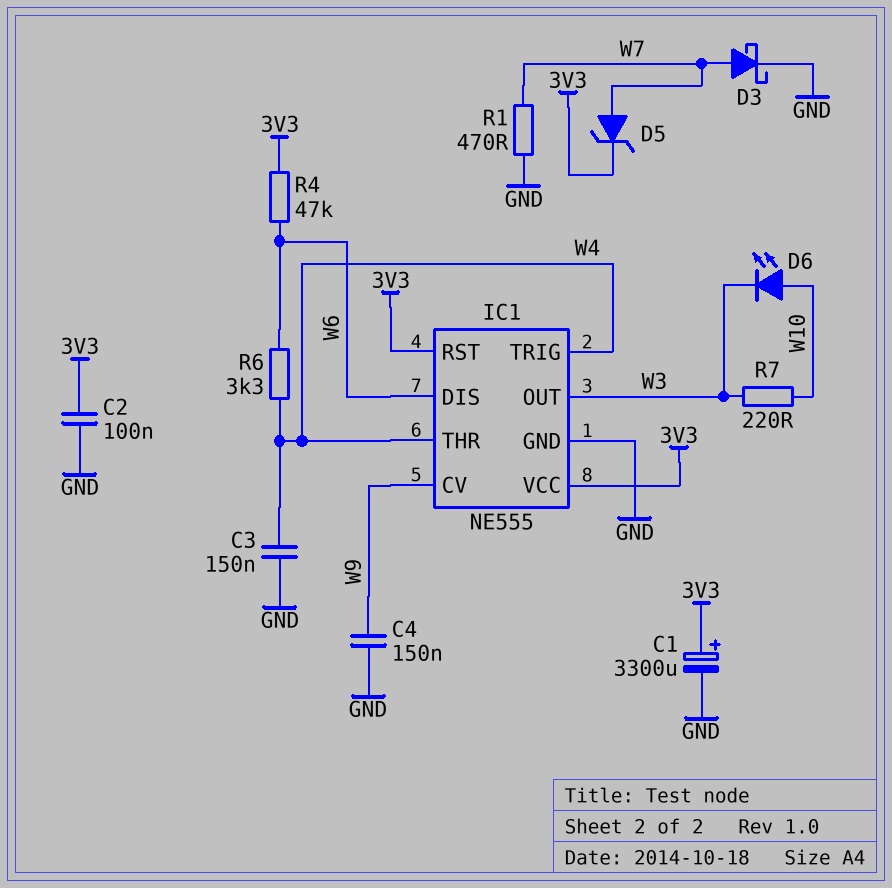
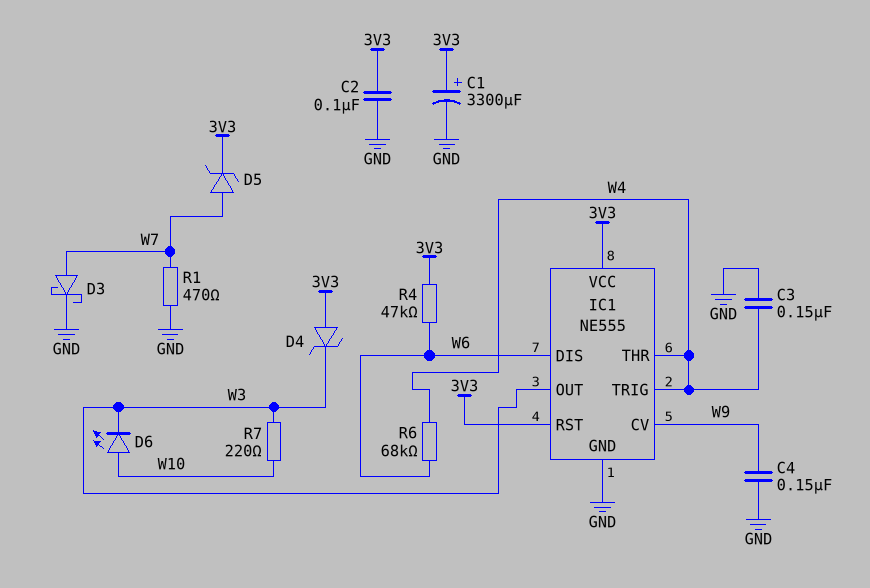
D4: none -> zener (A 3V3, K W3)
R6: 3.3k (W4, W6) -> 68k (W4, W6)

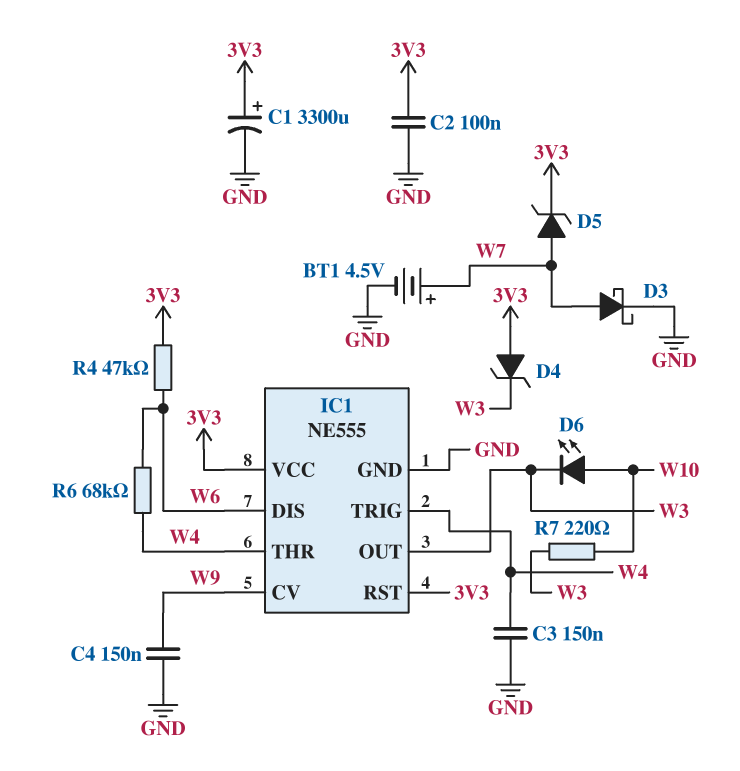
BT1: none -> 4.5V (plus W7, minus GND)
R1: 470 (GND, W7) -> none

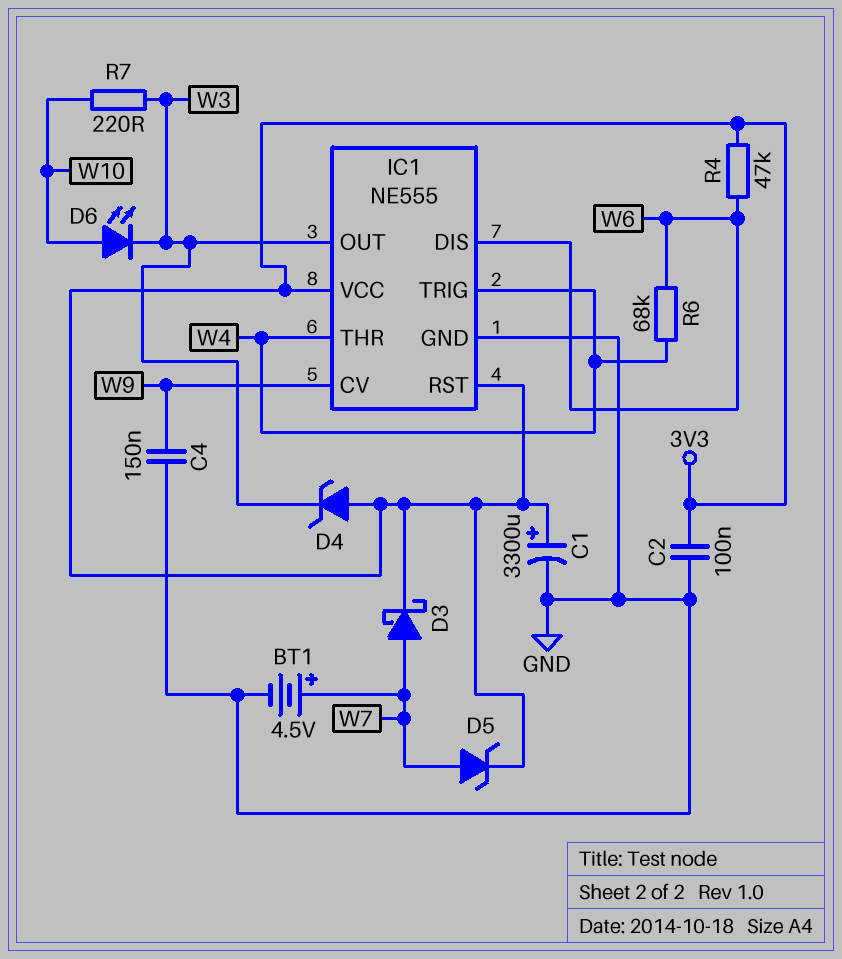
C3: 150nF (GND, W4) -> none
D3: schottky (A W7, K GND) -> schottky (A W7, K 3V3)

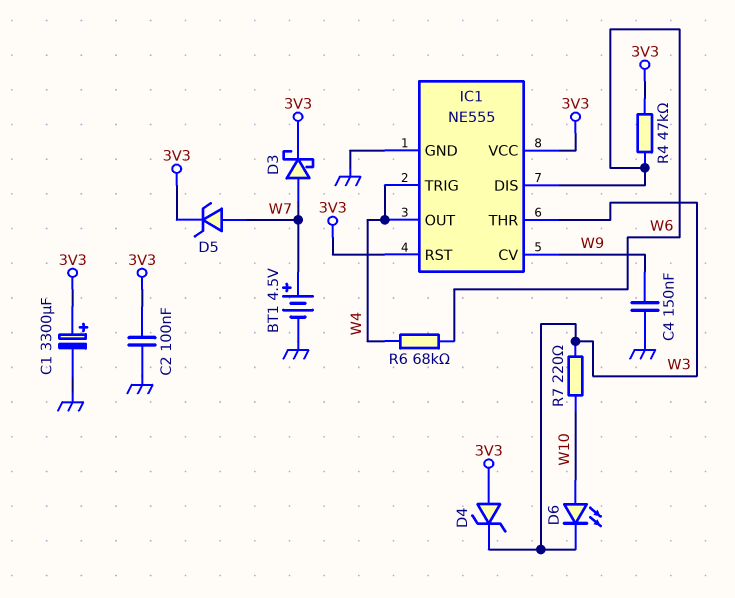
IC1 pin OUT: W3 -> W4
IC1 pin THR: W4 -> W3

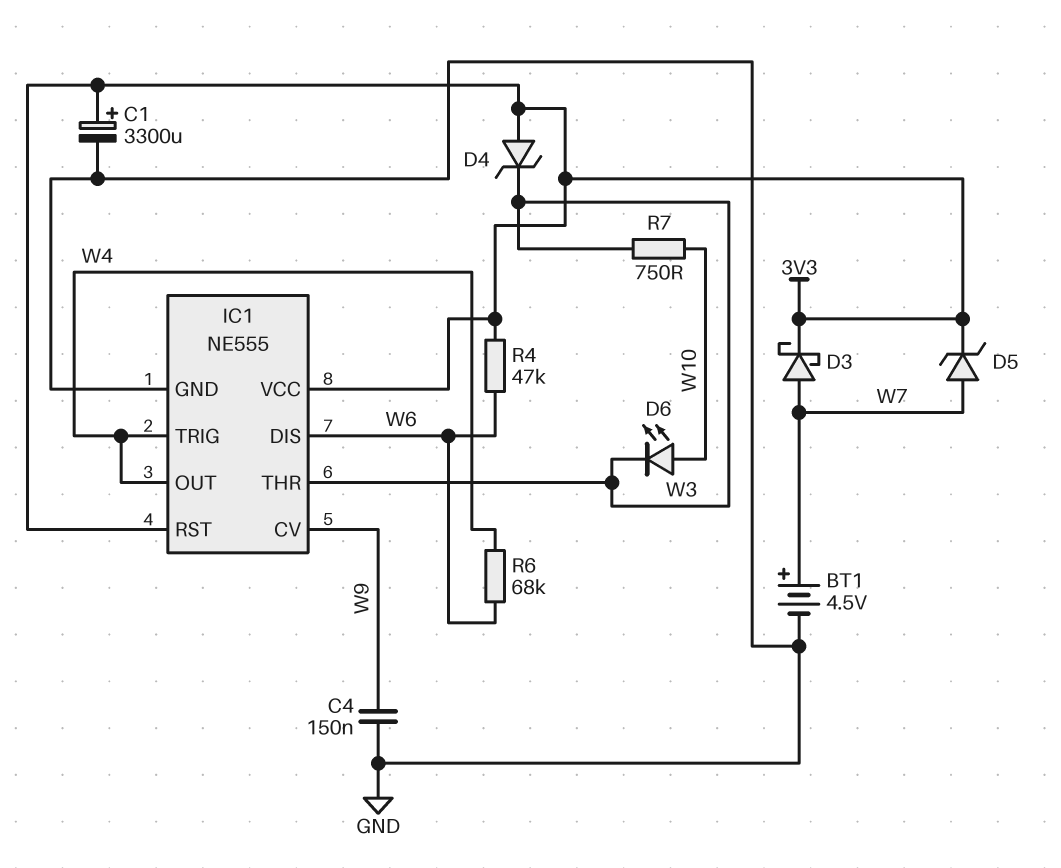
C2: 100nF (3V3, GND) -> none
R7: 220 (W3, W10) -> 750 (W3, W10)

